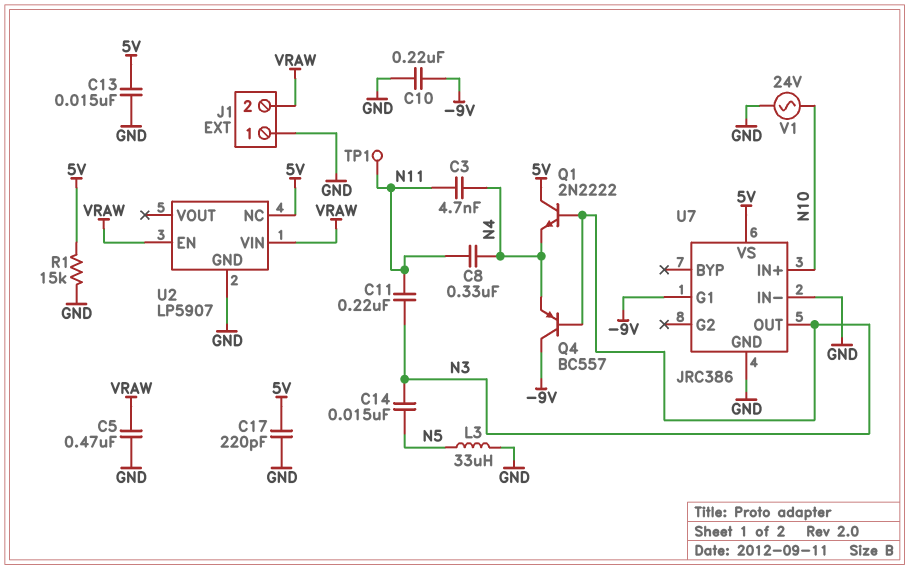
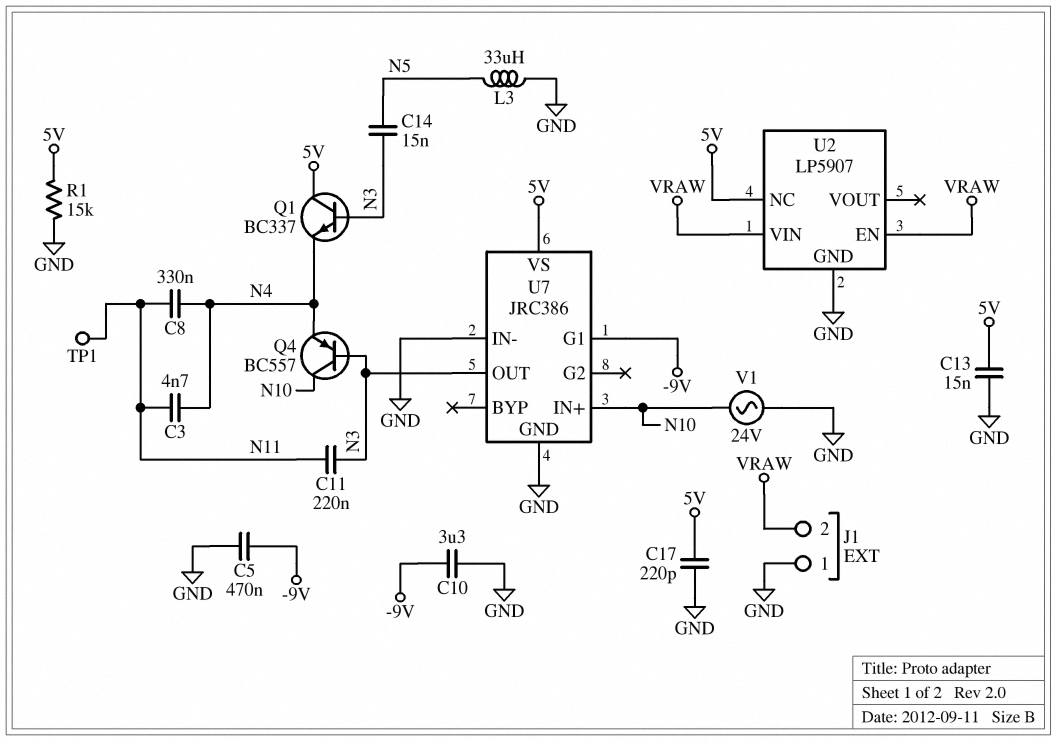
C5: 470nF (GND, VRAW) -> 470nF (-9V, GND)
C10: 220nF (-9V, GND) -> 3.3uF (-9V, GND)
Q1: NPN 2N2222 (B N3, C 5V, E N4) -> NPN BC337 (B N3, C 5V, E N4)
Q4: PNP BC557 (B N3, C -9V, E N4) -> PNP BC557 (B N3, C N10, E N4)

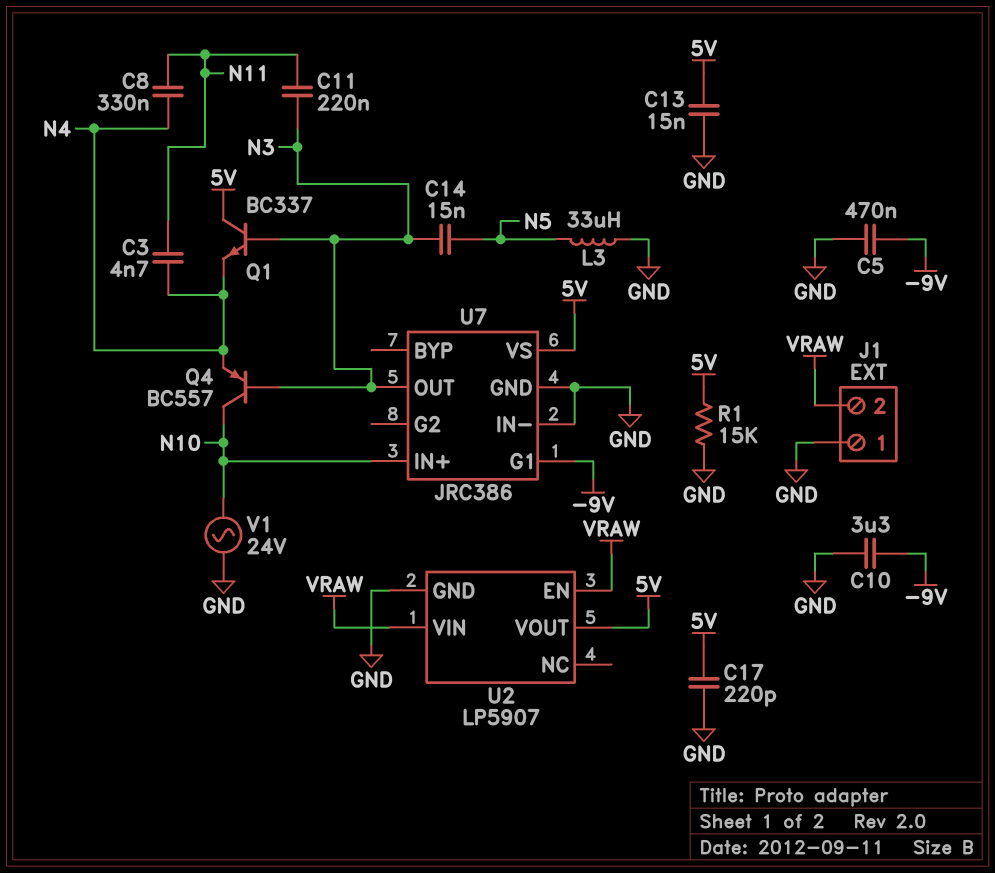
TP1: test point (N11) -> none
U2 pin NC: 5V -> none
U2 pin VOUT: none -> 5V

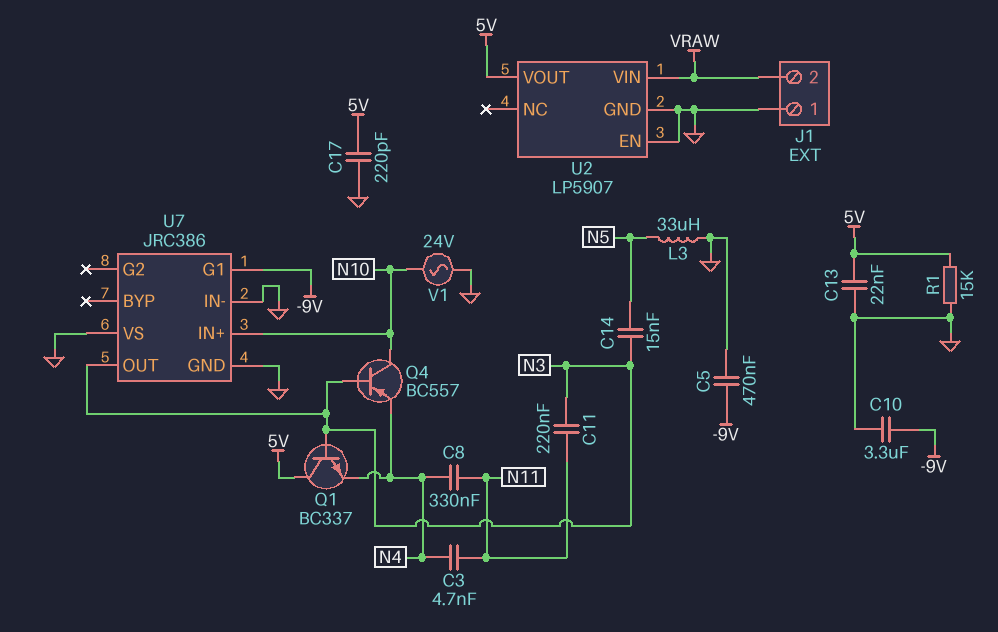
C13: 15nF (5V, GND) -> 22nF (5V, GND)
U2 pin EN: VRAW -> GND
U7 pin VS: 5V -> GND

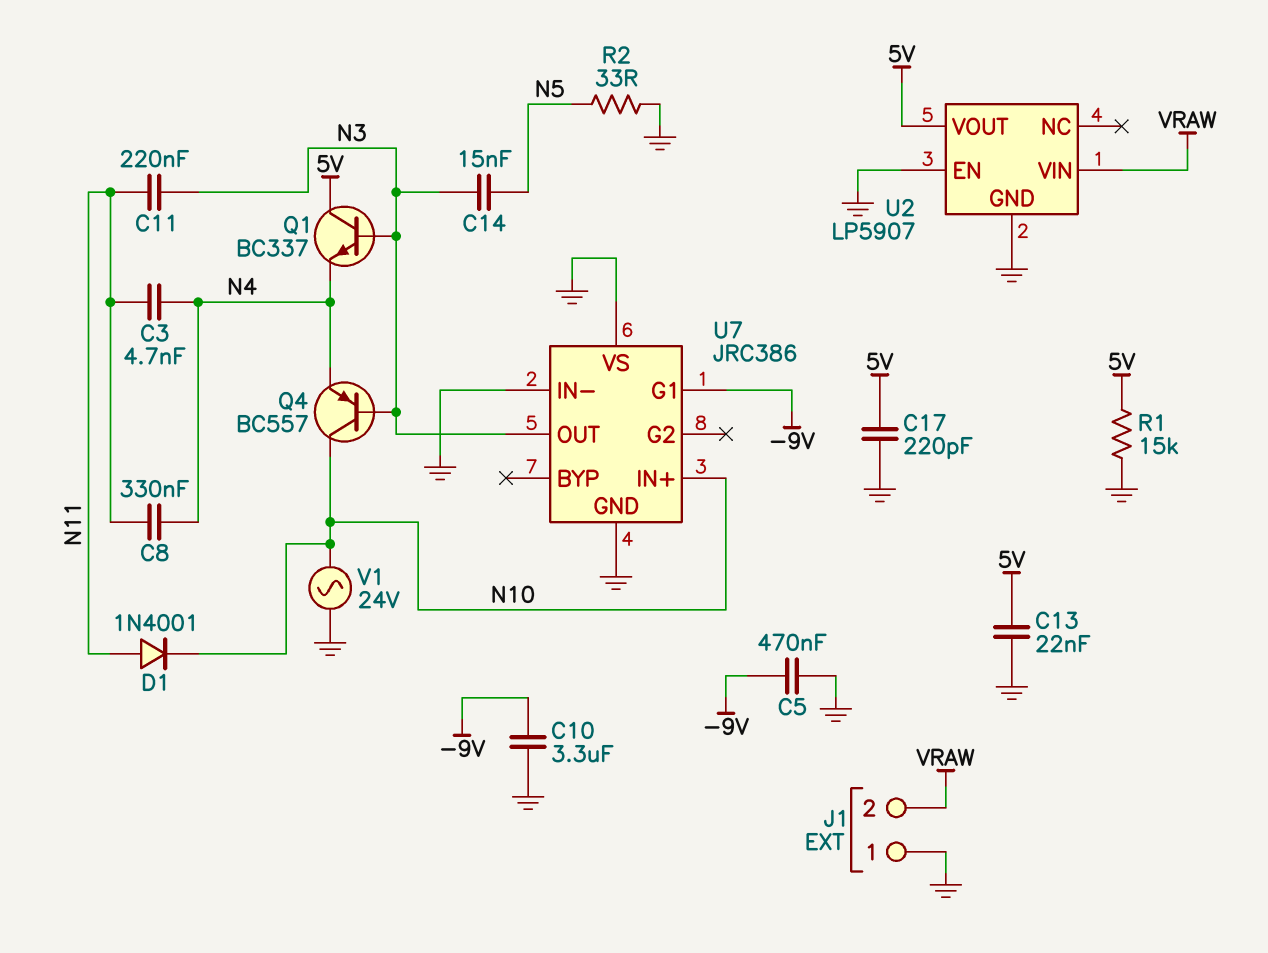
D1: none -> diode 1N4001 (A N11, K N10)
L3: 33uH (GND, N5) -> none
R2: none -> 33 (GND, N5)

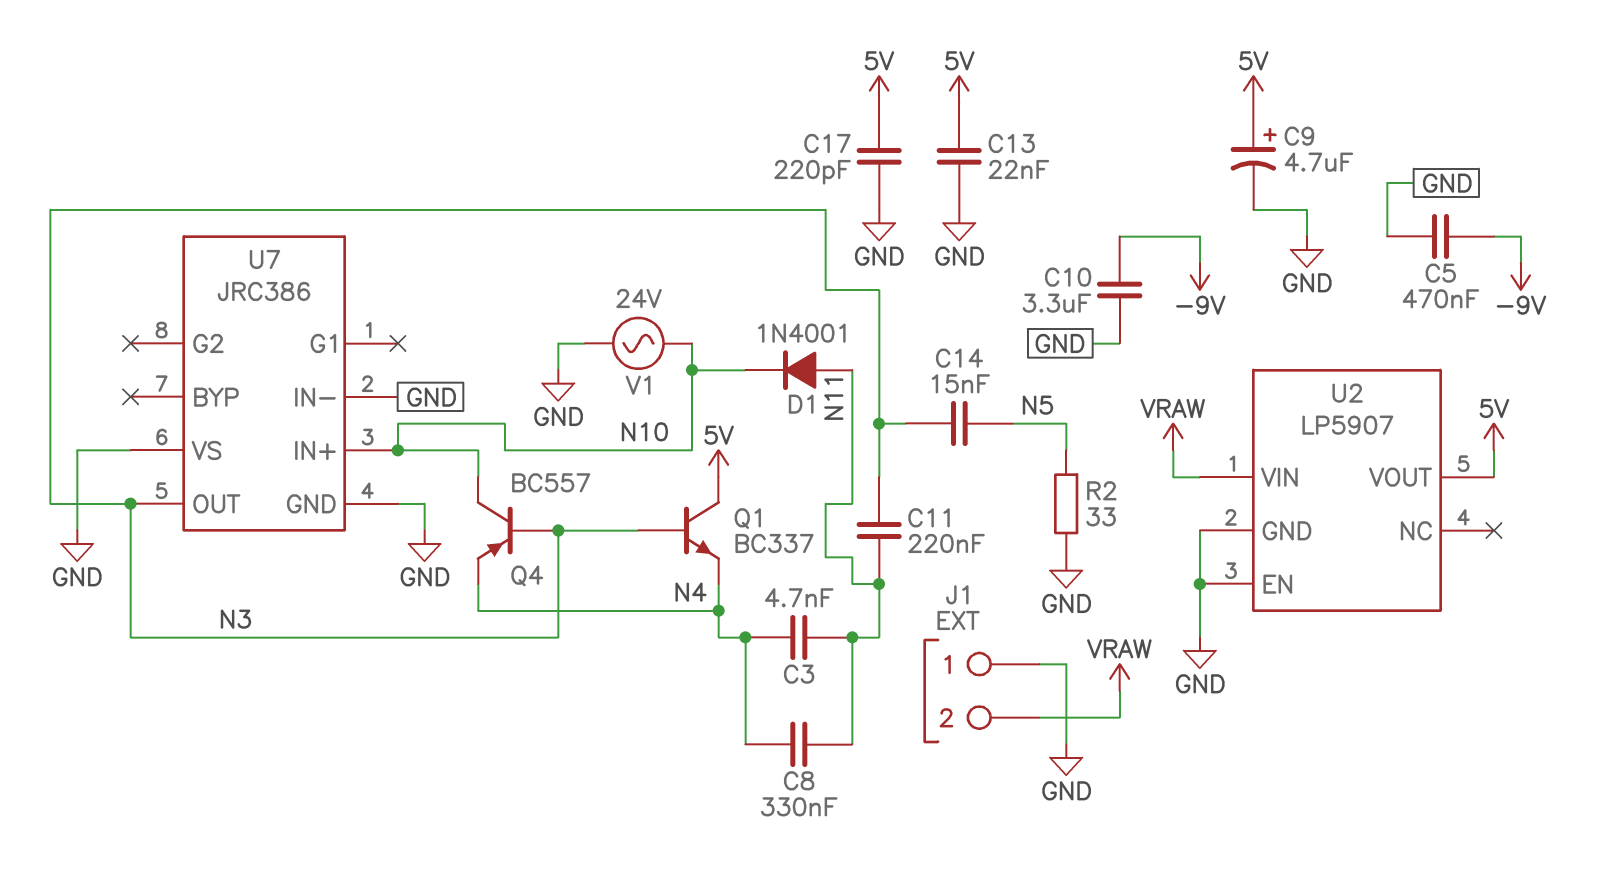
C9: none -> 4.7uF (plus 5V, minus GND)
R1: 15k (5V, GND) -> none
U7 pin G1: -9V -> none

